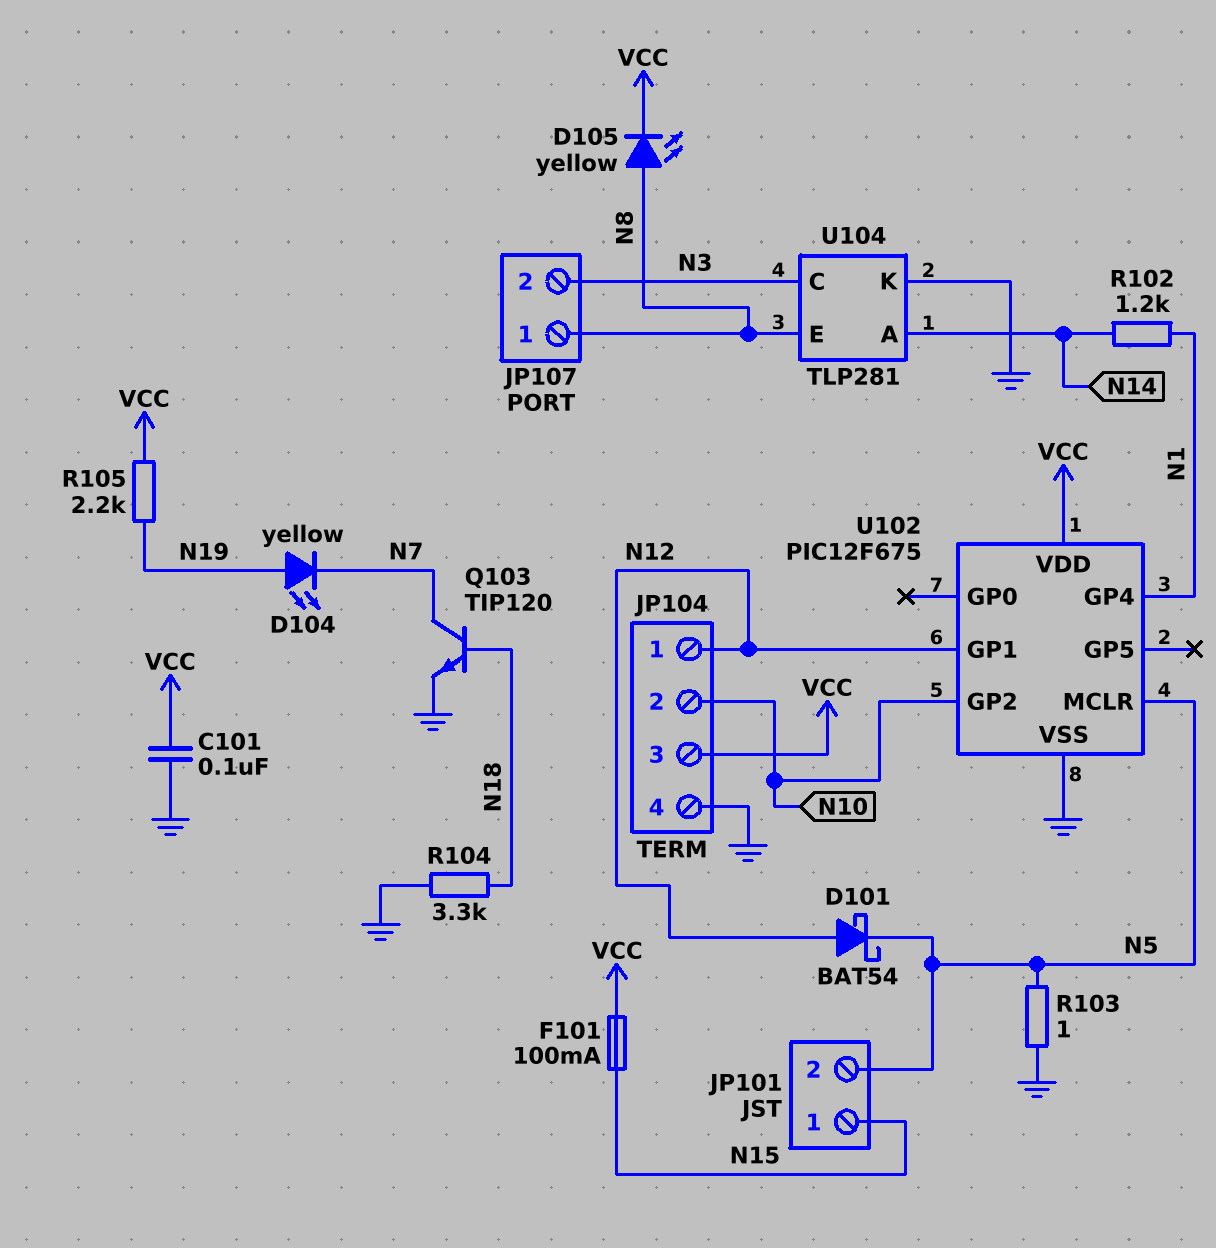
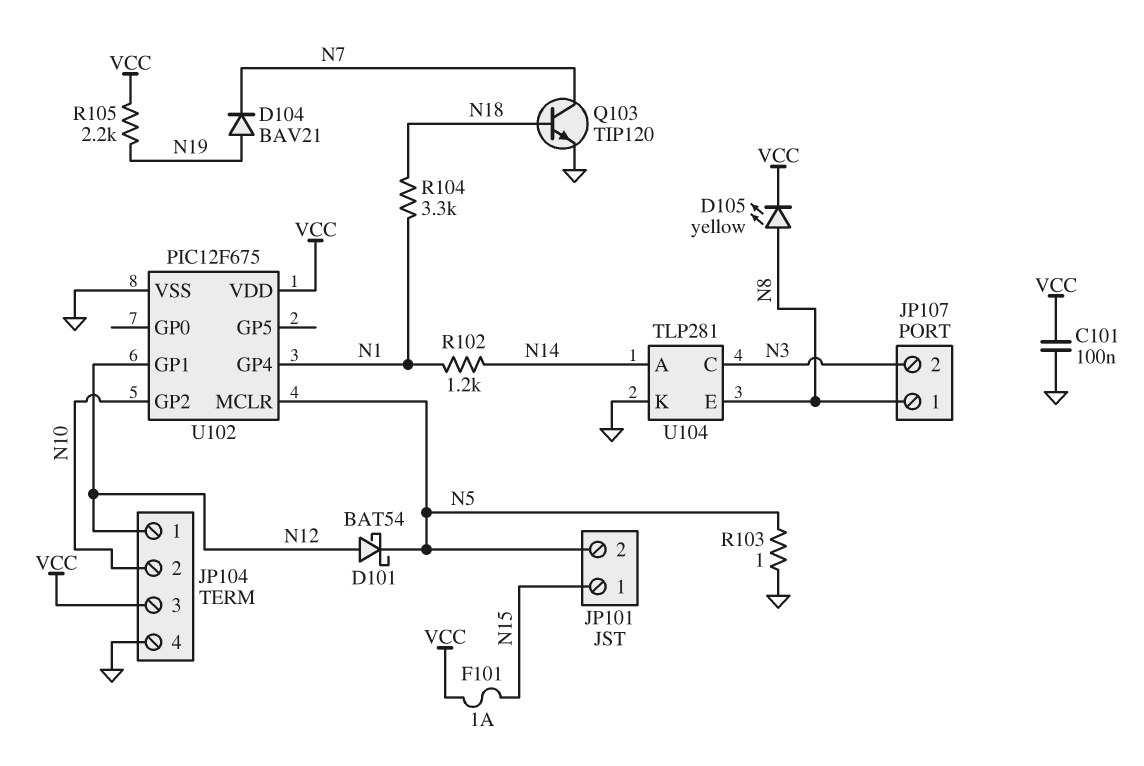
D104: LED yellow (A N19, K N7) -> diode BAV21 (A N19, K N7)
F101: 100mA (N15, VCC) -> 1A (N15, VCC)
R104: 3.3k (GND, N18) -> 3.3k (N1, N18)

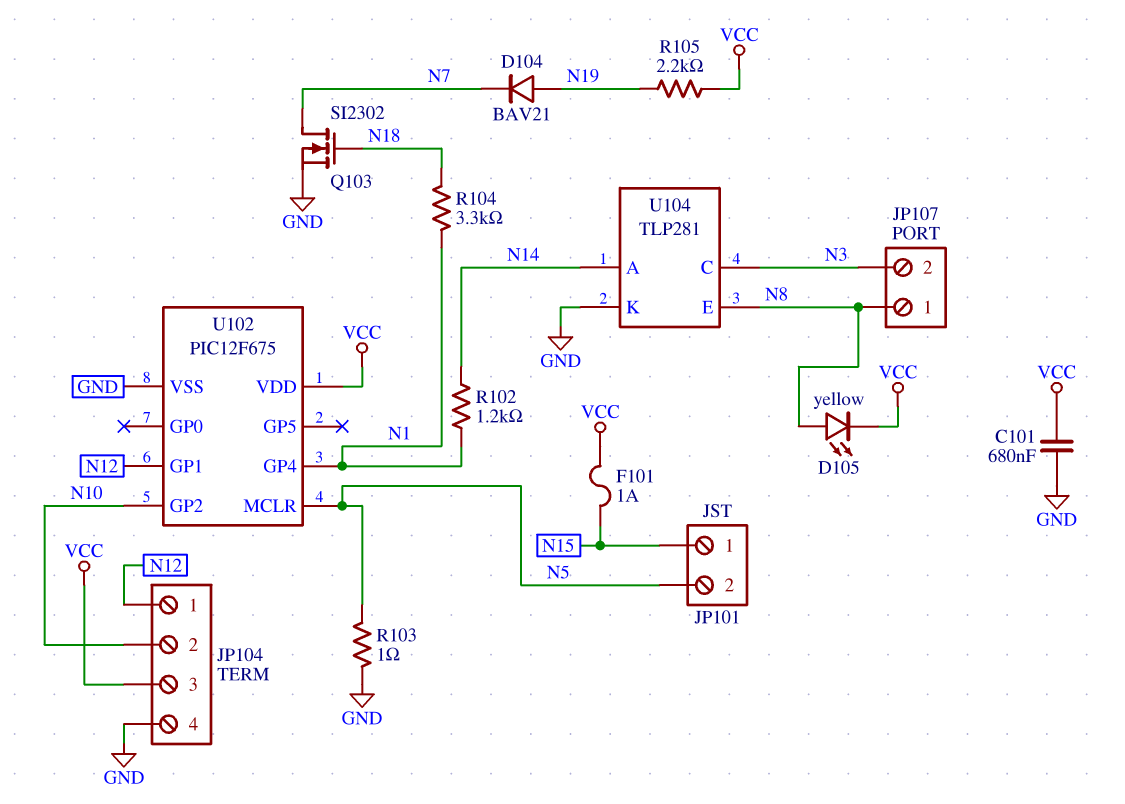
C101: 100nF (GND, VCC) -> 680nF (GND, VCC)
D101: schottky BAT54 (A N12, K N5) -> none
Q103: NPN TIP120 (B N18, C N7, E GND) -> NMOS SI2302 (G N18, D N7, S GND)

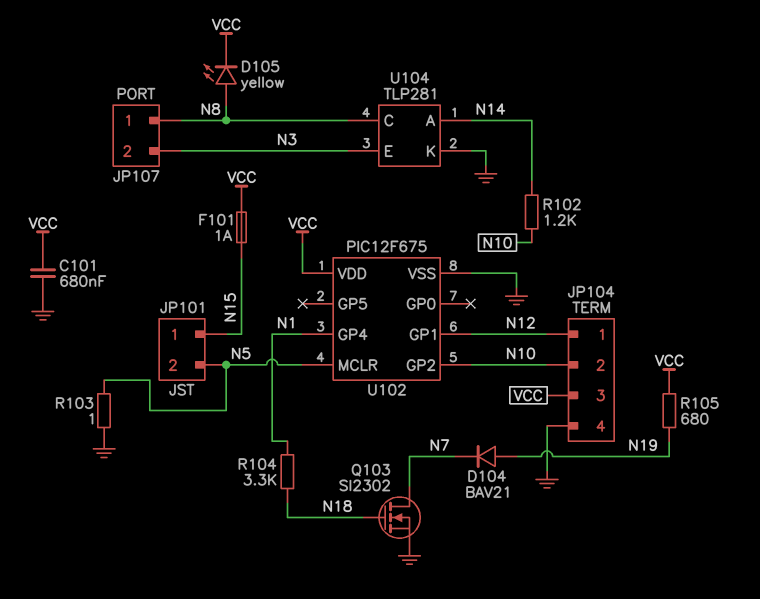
R102: 1.2k (N1, N14) -> 1.2k (N10, N14)
R105: 2.2k (N19, VCC) -> 680 (N19, VCC)
U104 pin C: N3 -> N8
U104 pin E: N8 -> N3

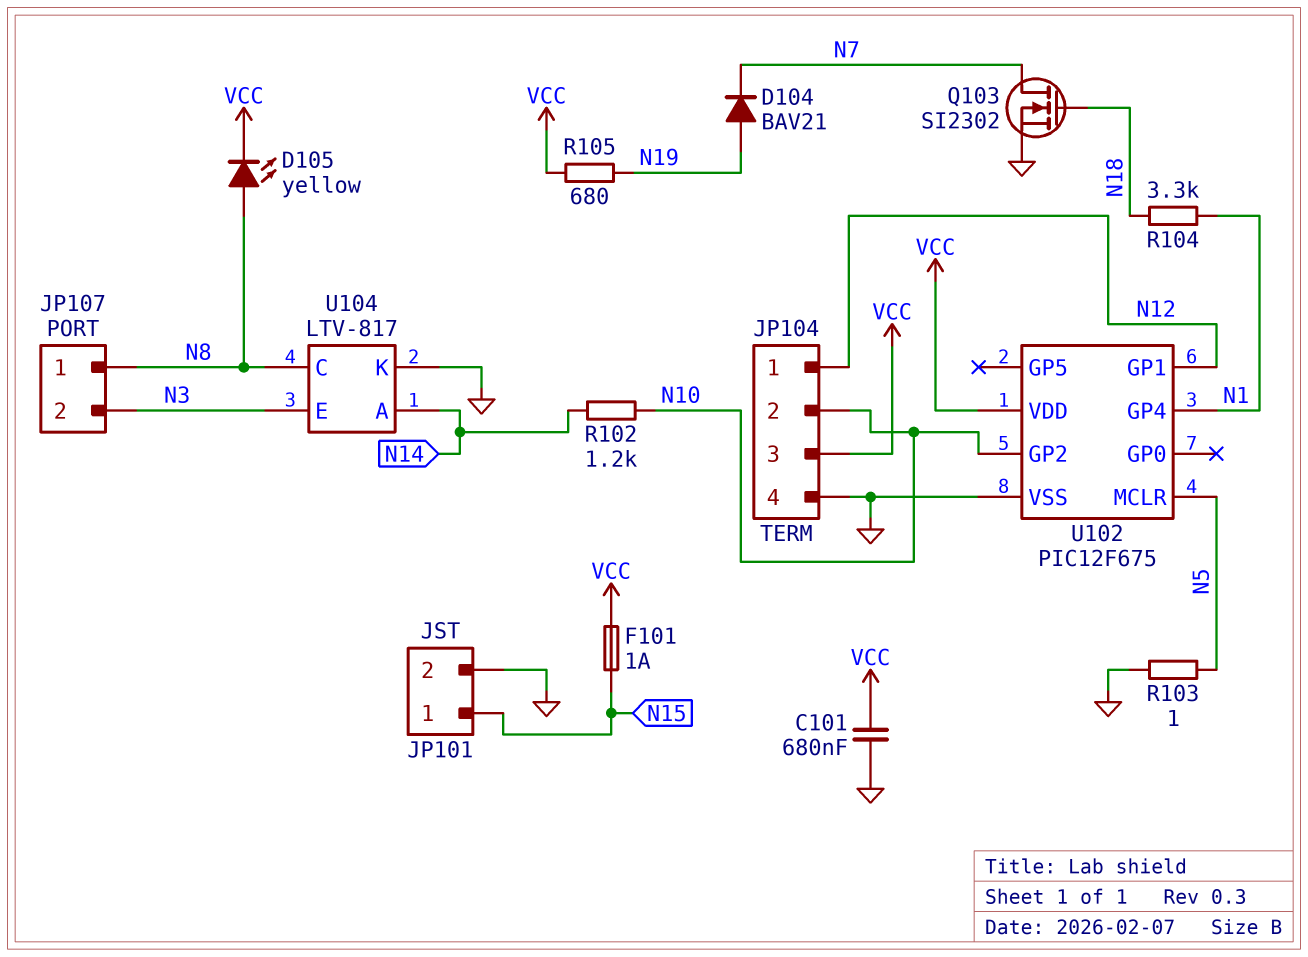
JP101 pin 2: N5 -> GND
U104: TLP281 -> LTV-817

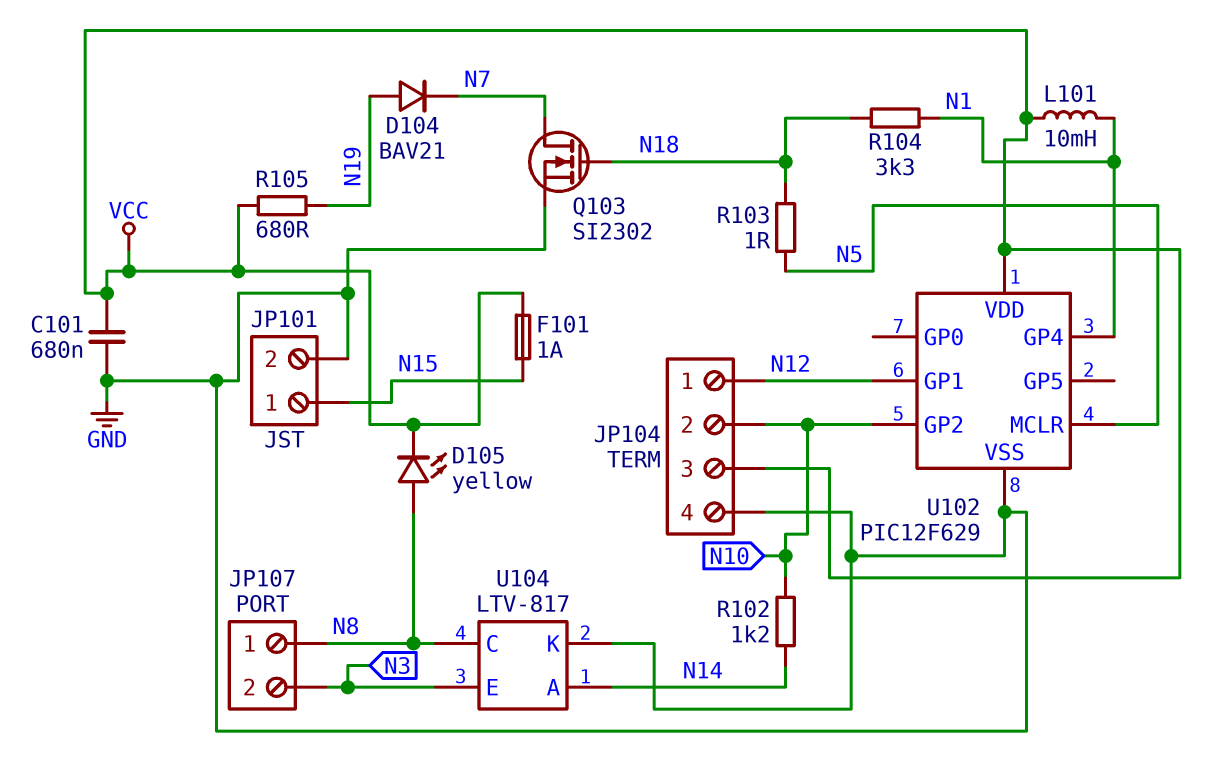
L101: none -> 10mH (N1, VCC)
R103: 1 (GND, N5) -> 1 (N5, N18)
U102: PIC12F675 -> PIC12F629

